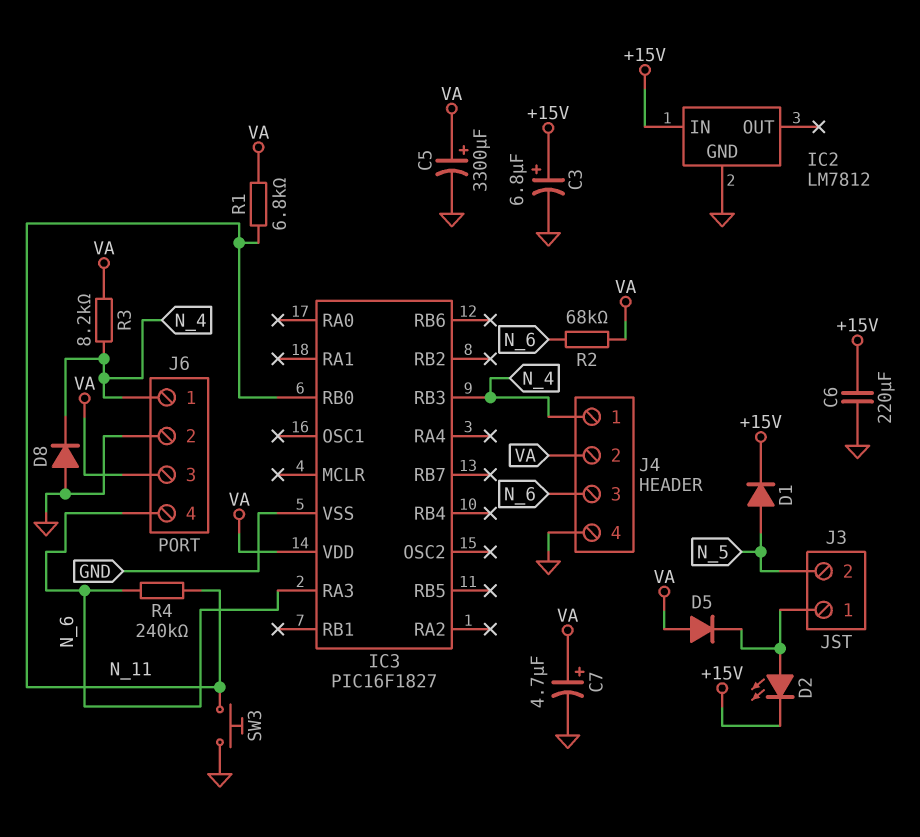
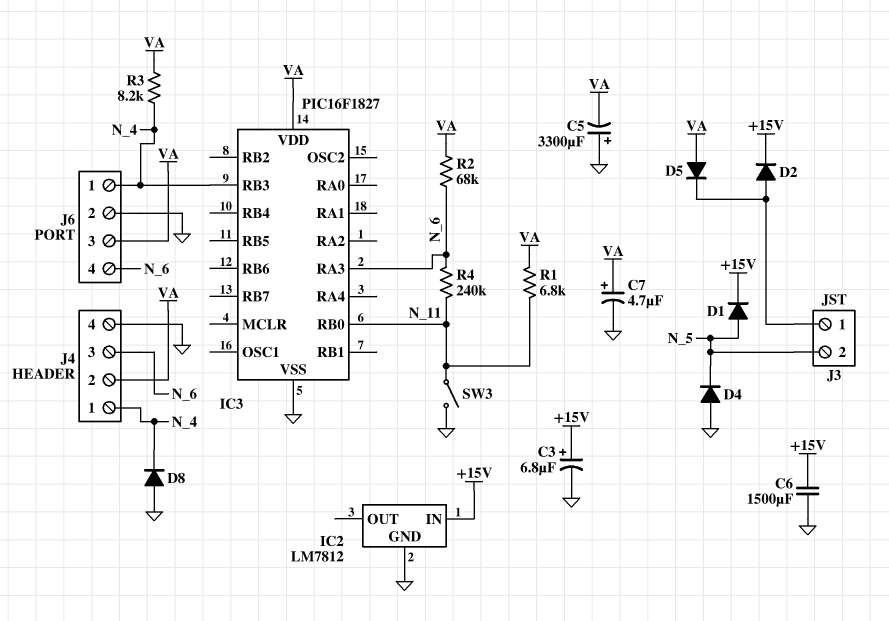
C5: 3300uF (plus VA, minus GND) -> 3300uF (plus GND, minus VA)
C6: 220uF (+15V, GND) -> 1500uF (+15V, GND)
D2: LED (A J3/1, K +15V) -> diode (A J3/1, K +15V)
D4: none -> diode (A GND, K N_5)
SW3: button (GND, N_11) -> switch (GND, N_11)

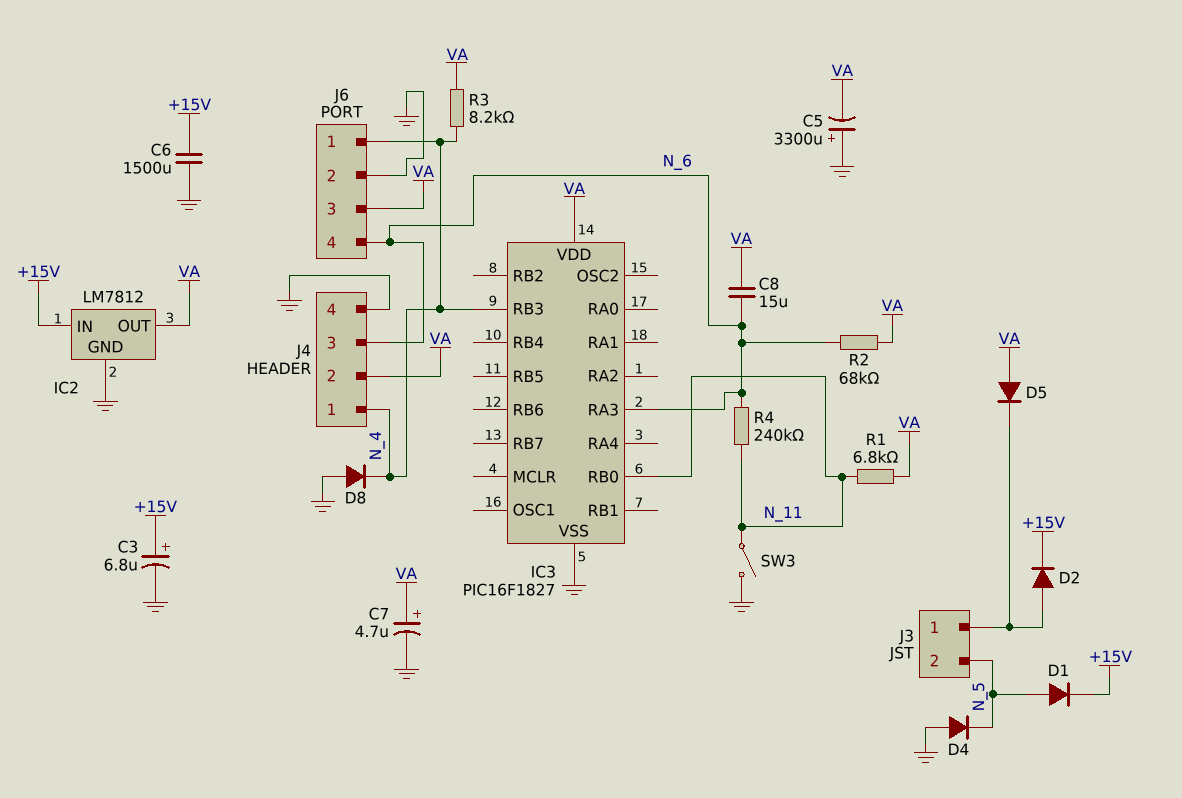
C8: none -> 15uF (N_6, VA)
IC2 pin OUT: none -> VA

